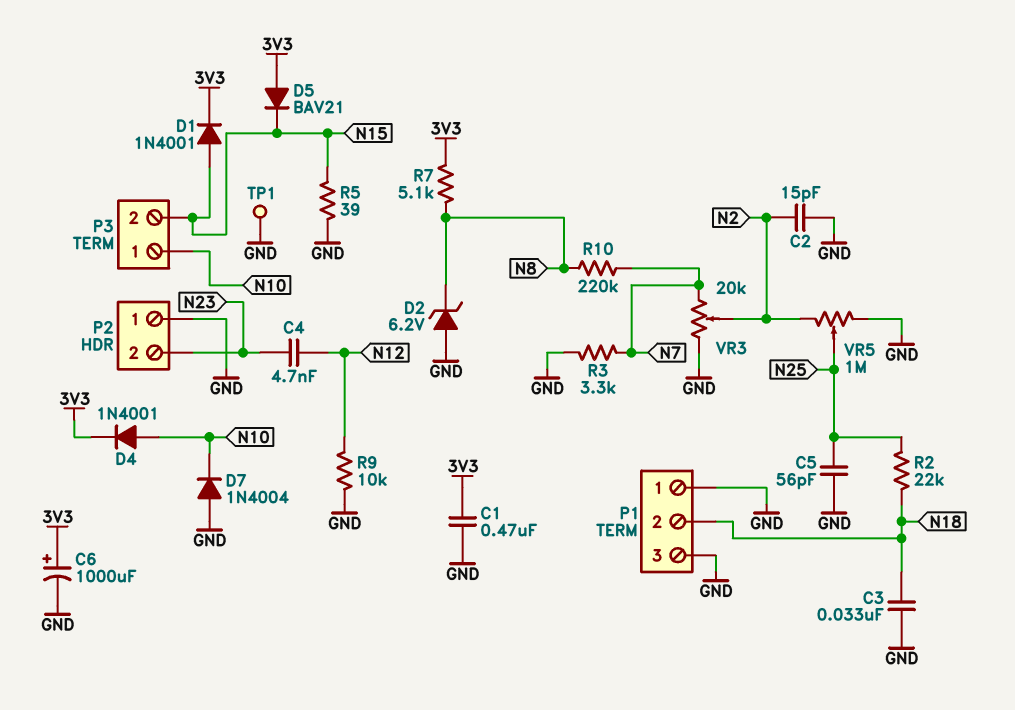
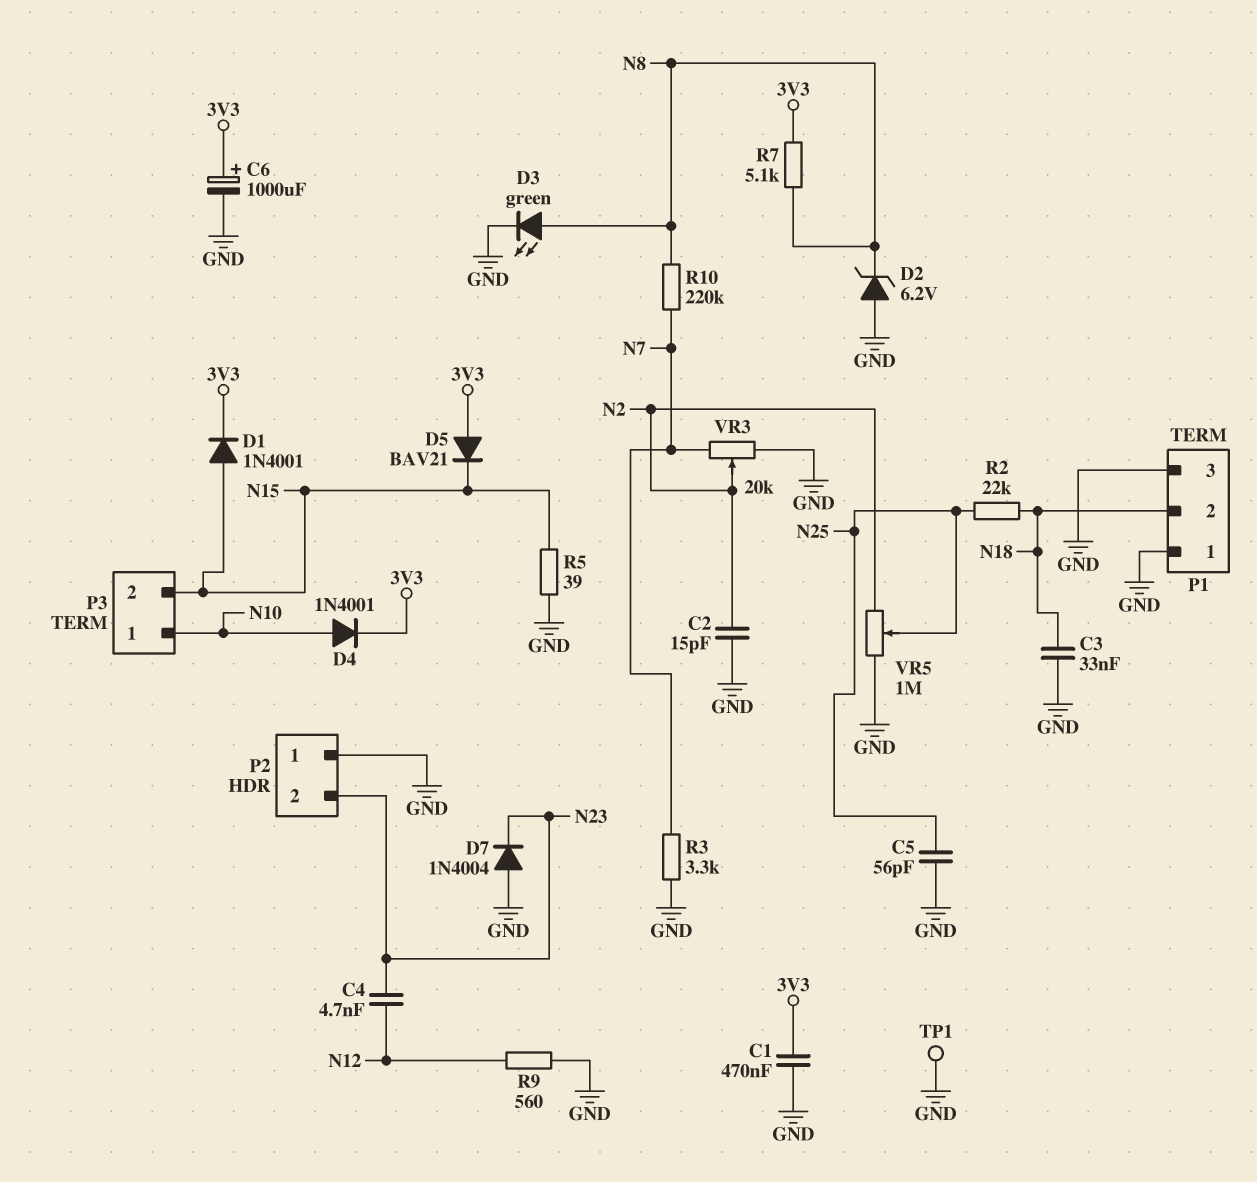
D3: none -> LED green (A N8, K GND)
D7: diode 1N4004 (A GND, K N10) -> diode 1N4004 (A GND, K N23)
R9: 10k (GND, N12) -> 560 (GND, N12)

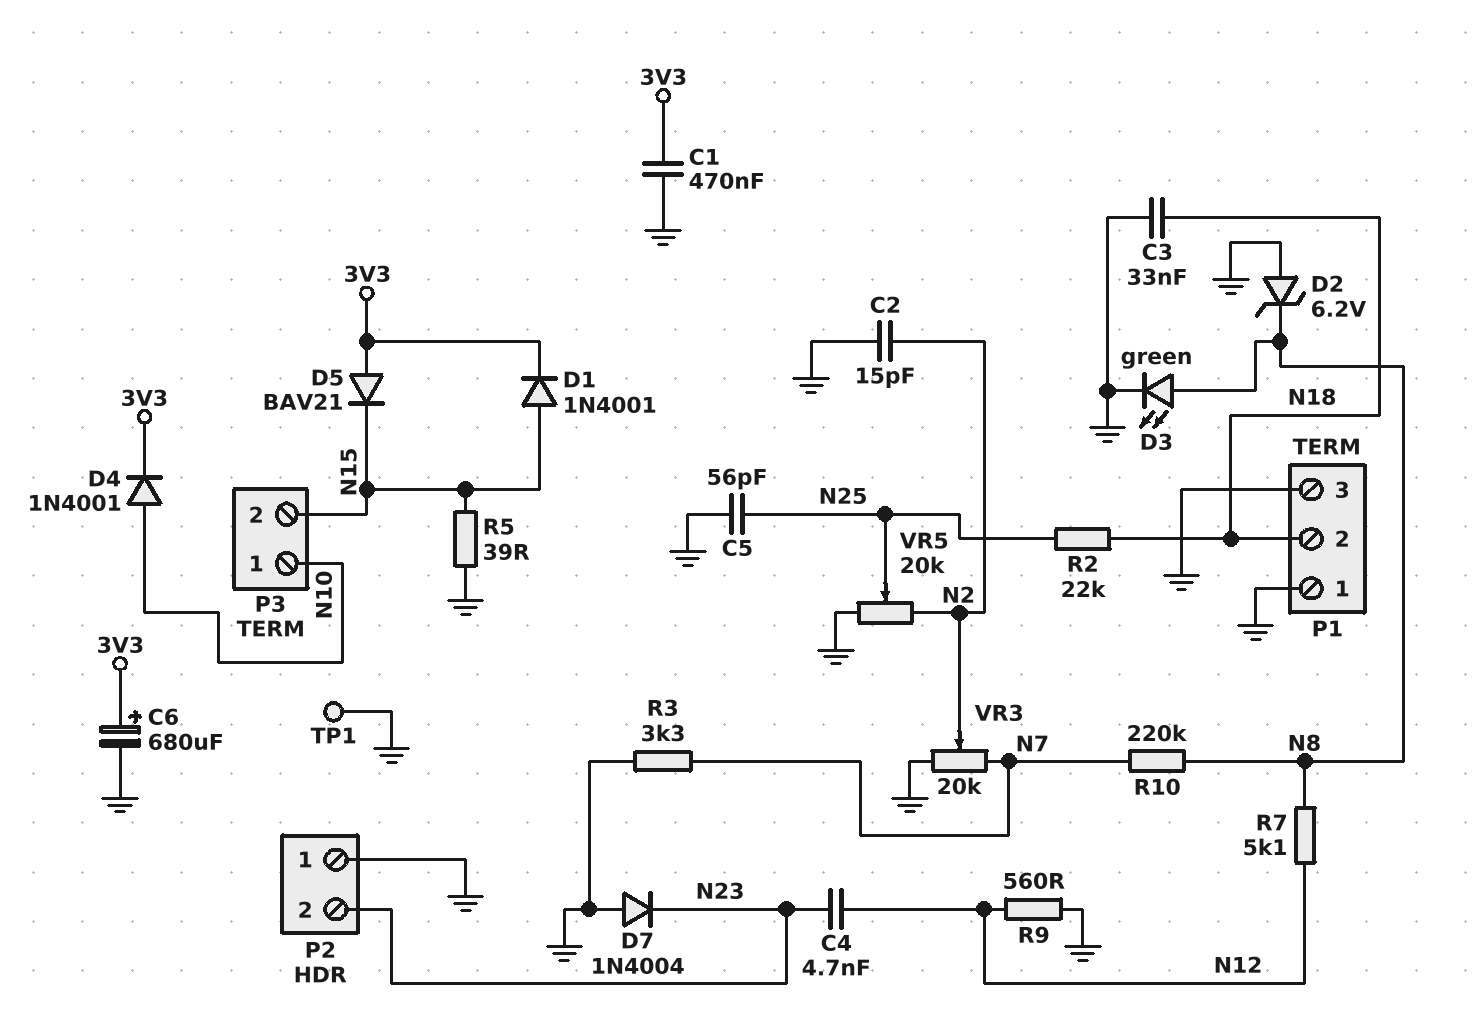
C6: 1000uF (plus 3V3, minus GND) -> 680uF (plus 3V3, minus GND)
R7: 5.1k (3V3, N8) -> 5.1k (N8, N12)
VR5: 1M (GND, N2, wiper N25) -> 20k (GND, N2, wiper N25)

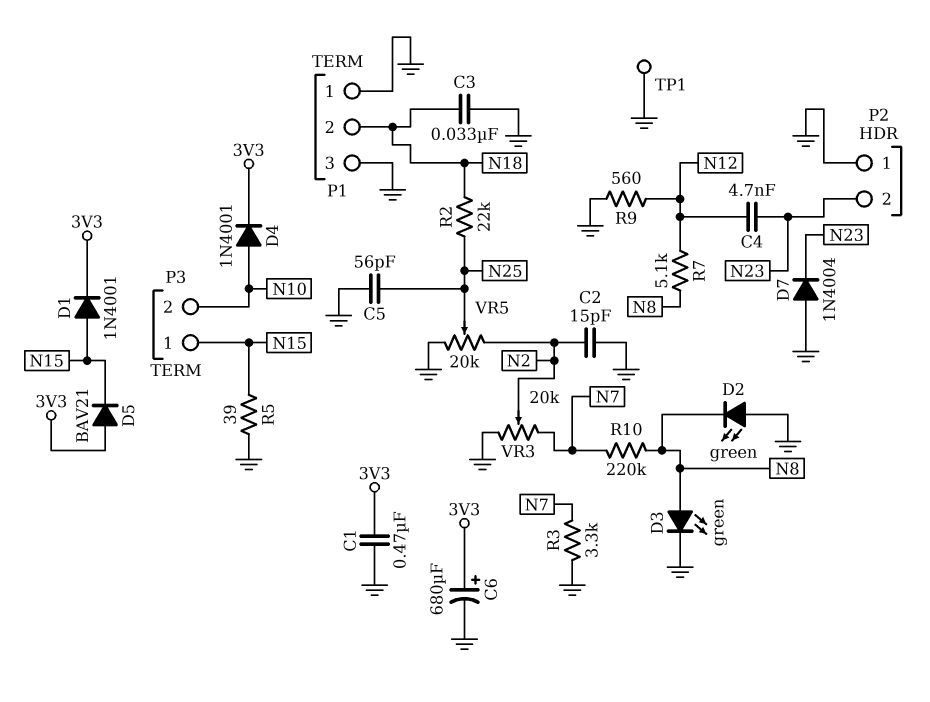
D2: zener 6.2V (A GND, K N8) -> LED green (A GND, K N8)
P3 pin 1: N10 -> N15
P3 pin 2: N15 -> N10

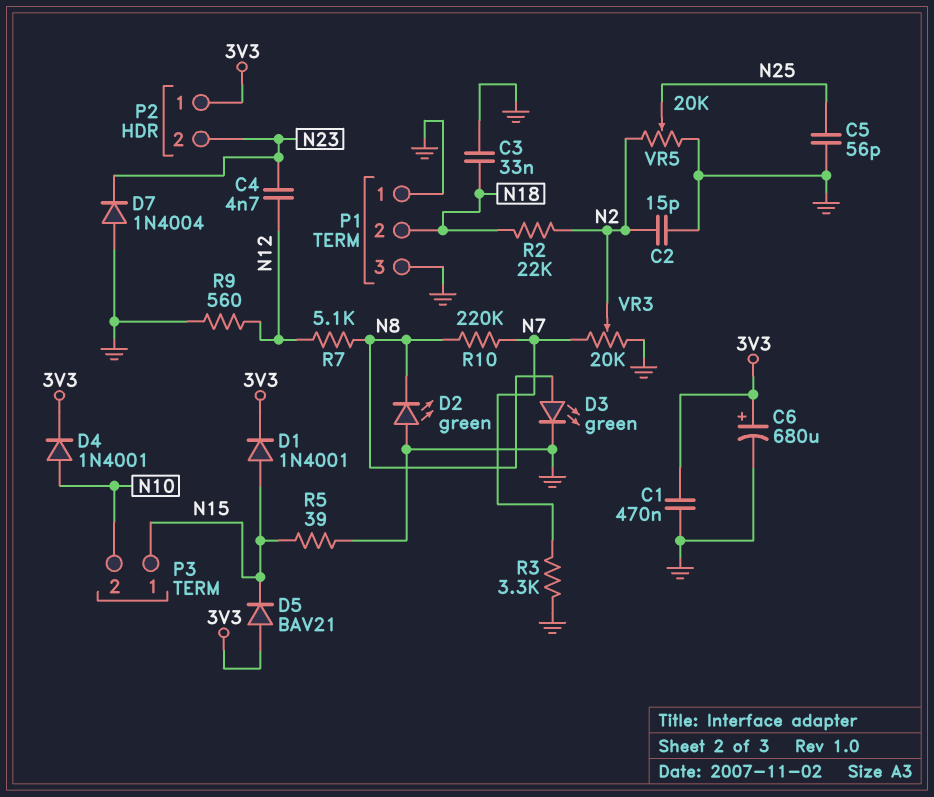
P2 pin 1: GND -> 3V3
R2: 22k (N18, N25) -> 22k (N2, N18)
TP1: test point (GND) -> none

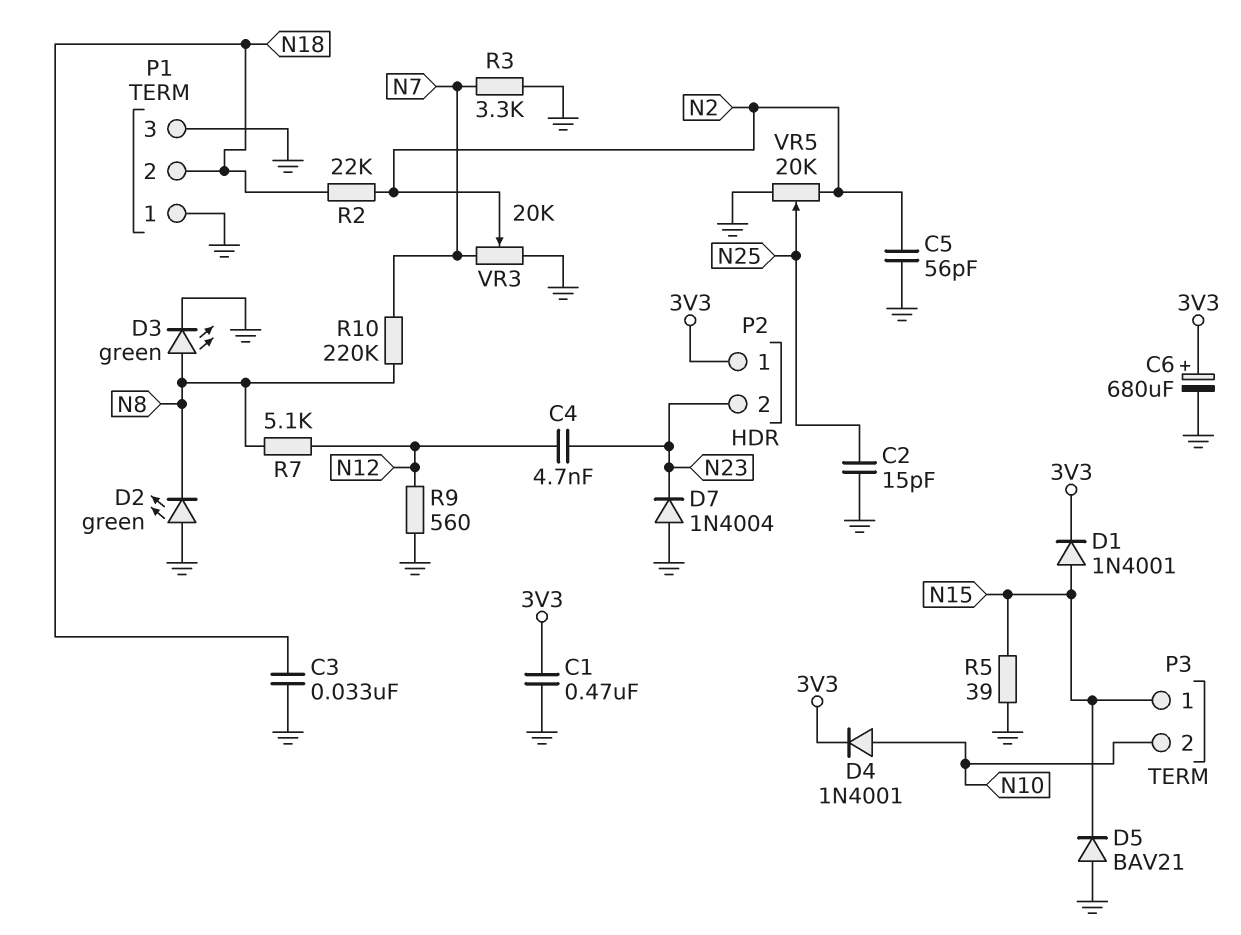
C2: 15pF (GND, N2) -> 15pF (GND, N25)
C5: 56pF (GND, N25) -> 56pF (GND, N2)
D5: diode BAV21 (A 3V3, K N15) -> diode BAV21 (A GND, K N15)

